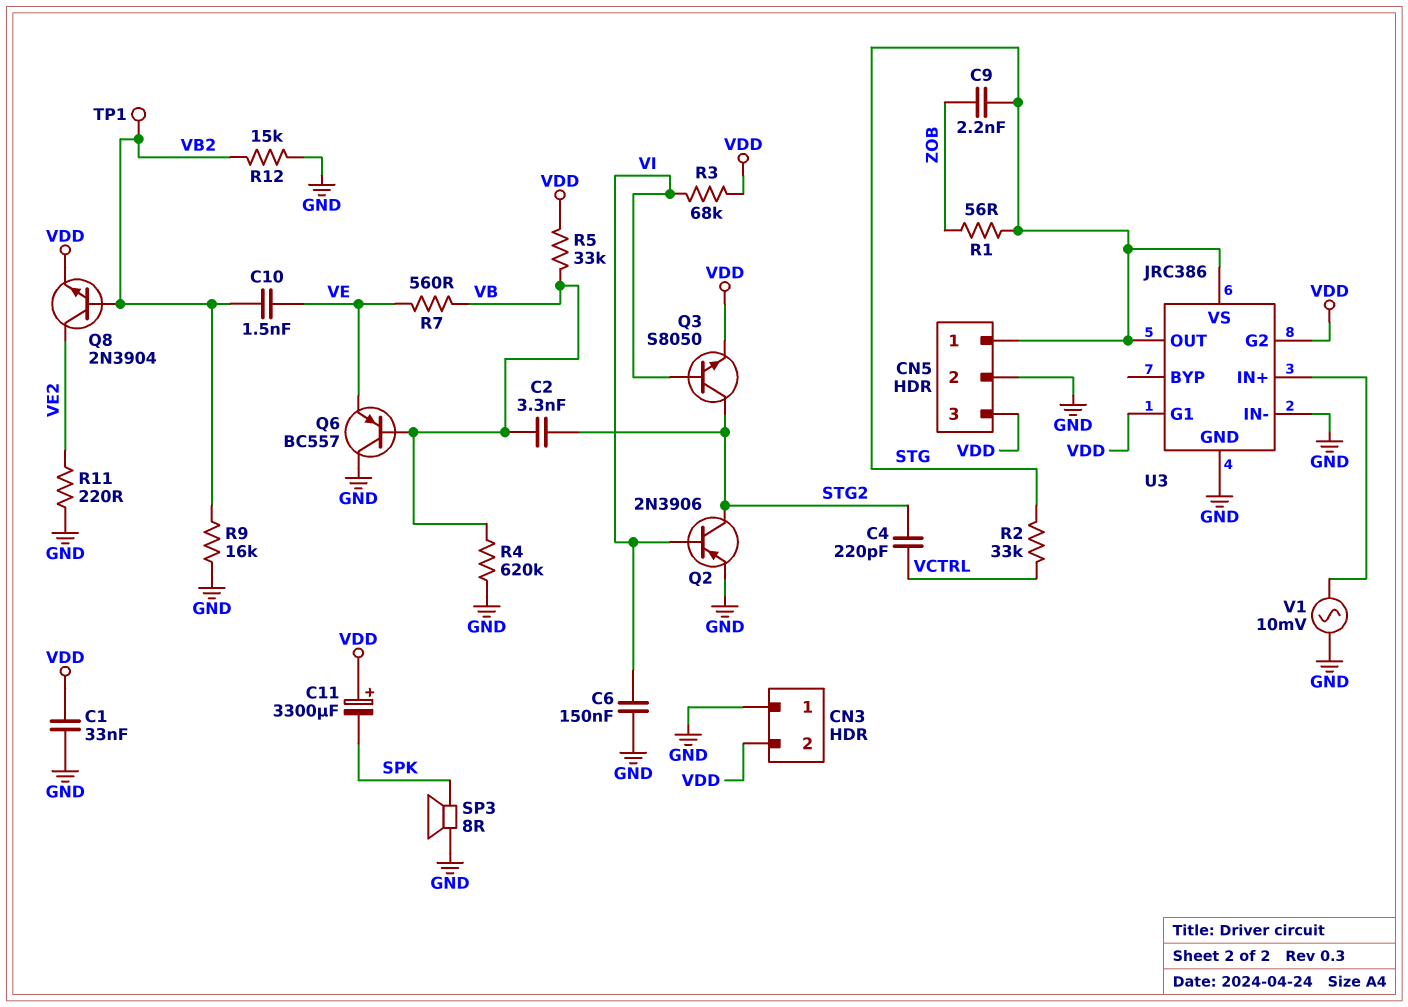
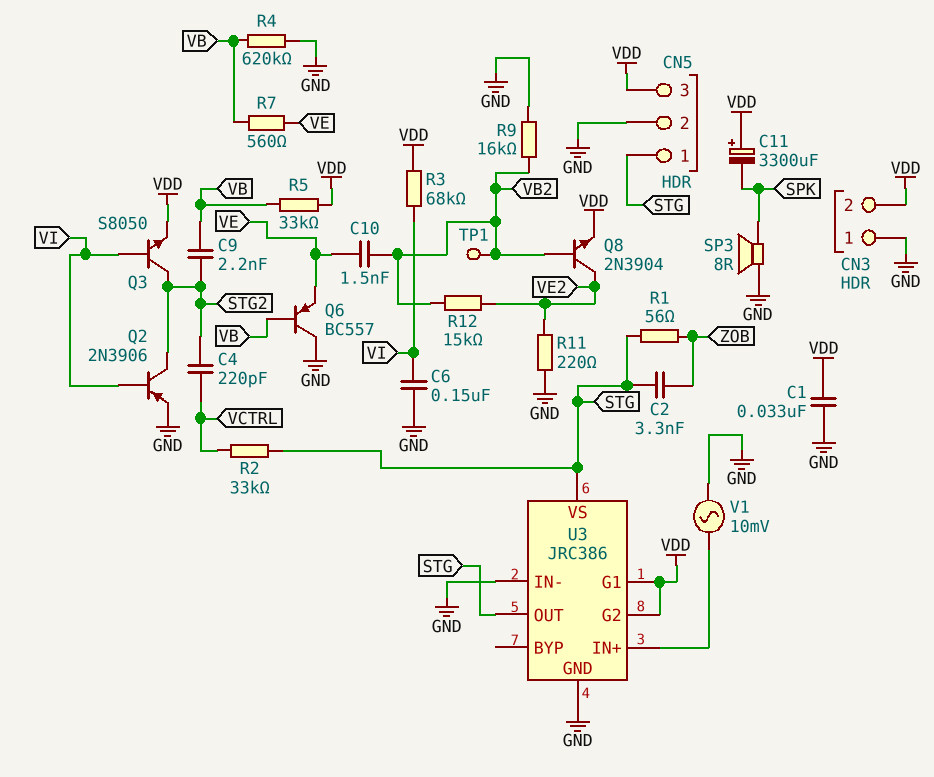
C2: 3.3nF (STG2, VB) -> 3.3nF (STG, ZOB)
C9: 2.2nF (STG, ZOB) -> 2.2nF (STG2, VB)
R12: 15k (GND, VB2) -> 15k (VB2, VE2)

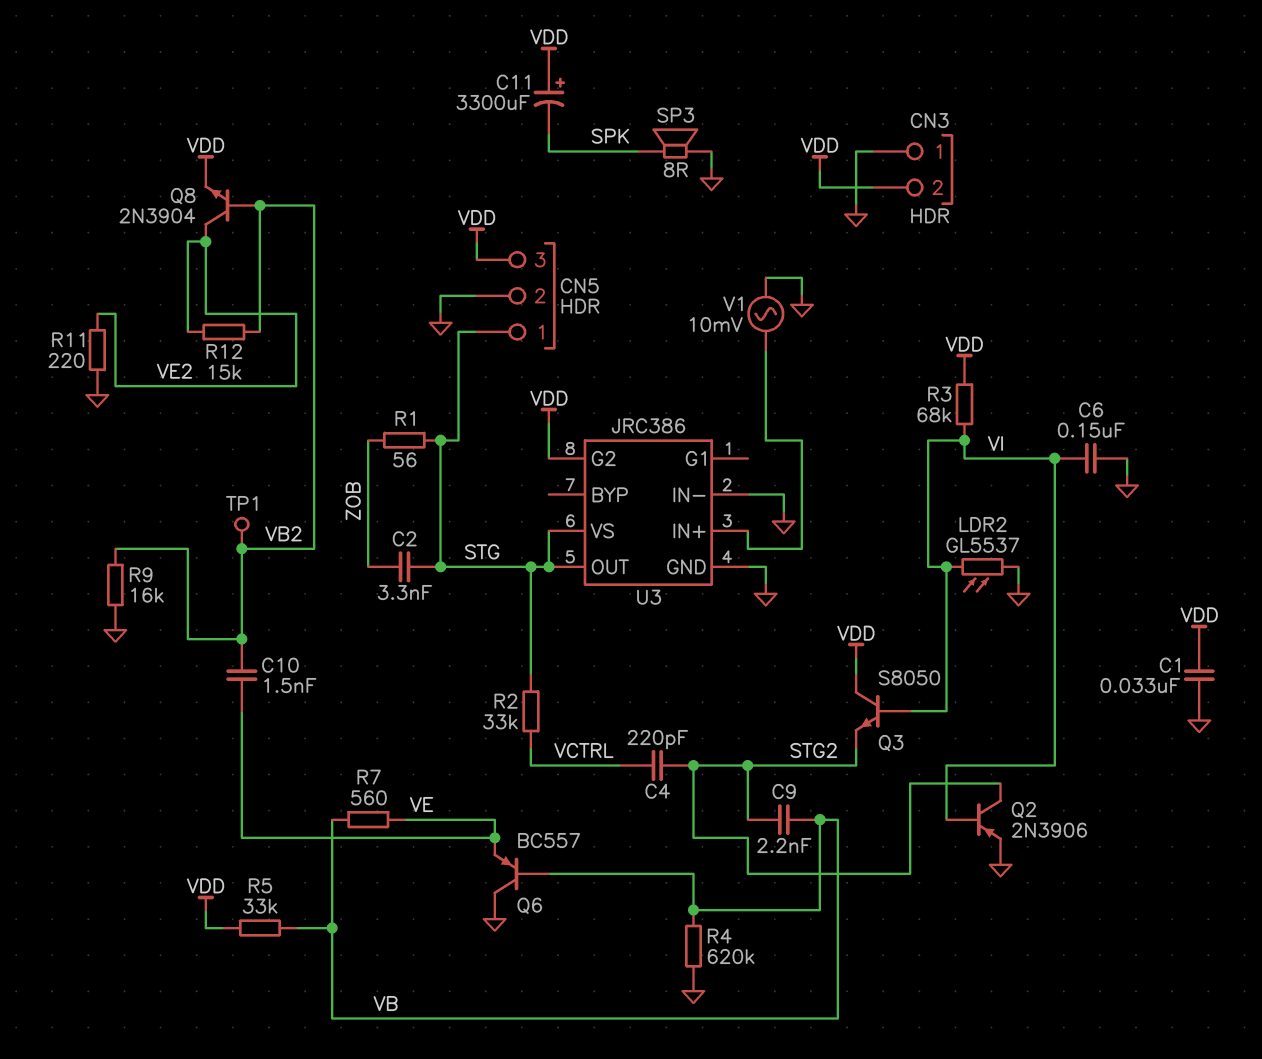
LDR2: none -> GL5537 (GND, VI)
Q3: NPN S8050 (B VI, C STG2, E VDD) -> NPN S8050 (B VI, C VDD, E STG2)
U3 pin G1: VDD -> none

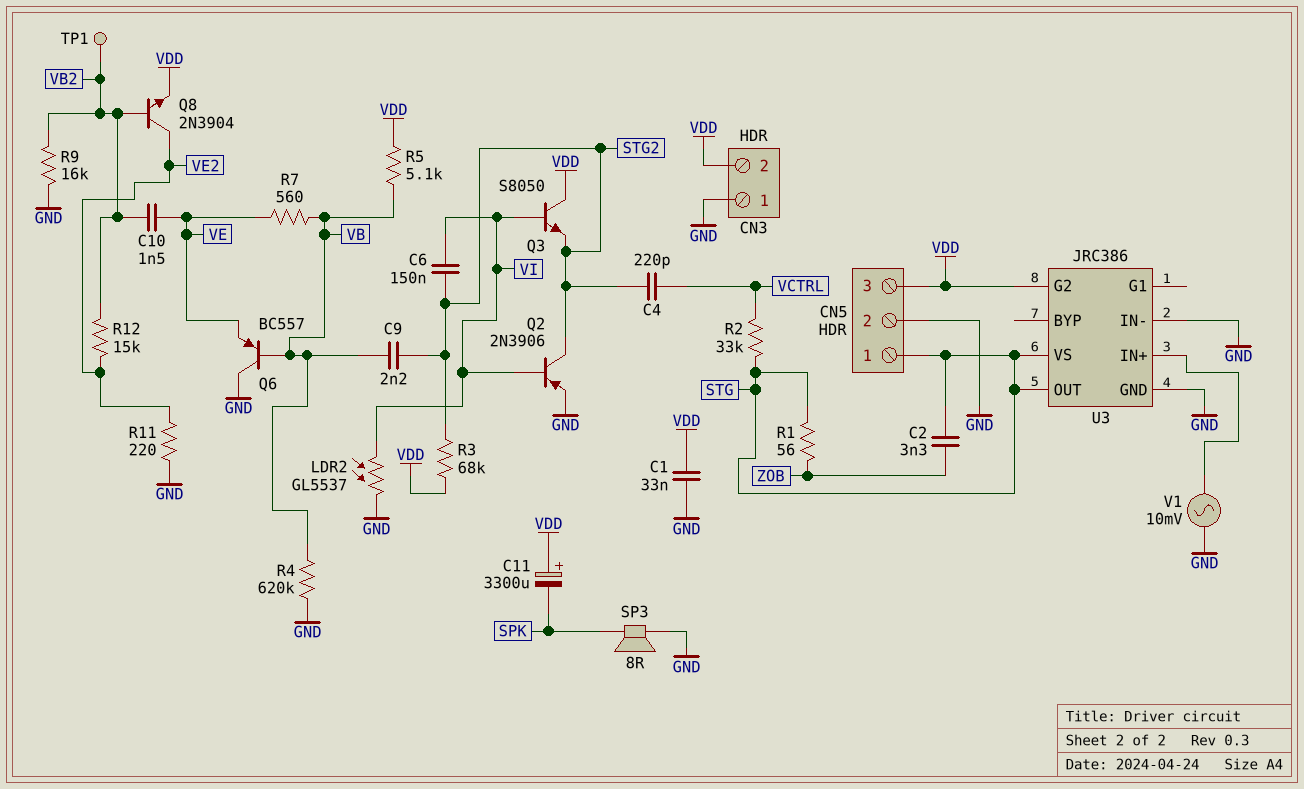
C6: 150nF (GND, VI) -> 150nF (STG2, VI)
R3: 68k (VDD, VI) -> 68k (STG2, VDD)
R5: 33k (VB, VDD) -> 5.1k (VB, VDD)

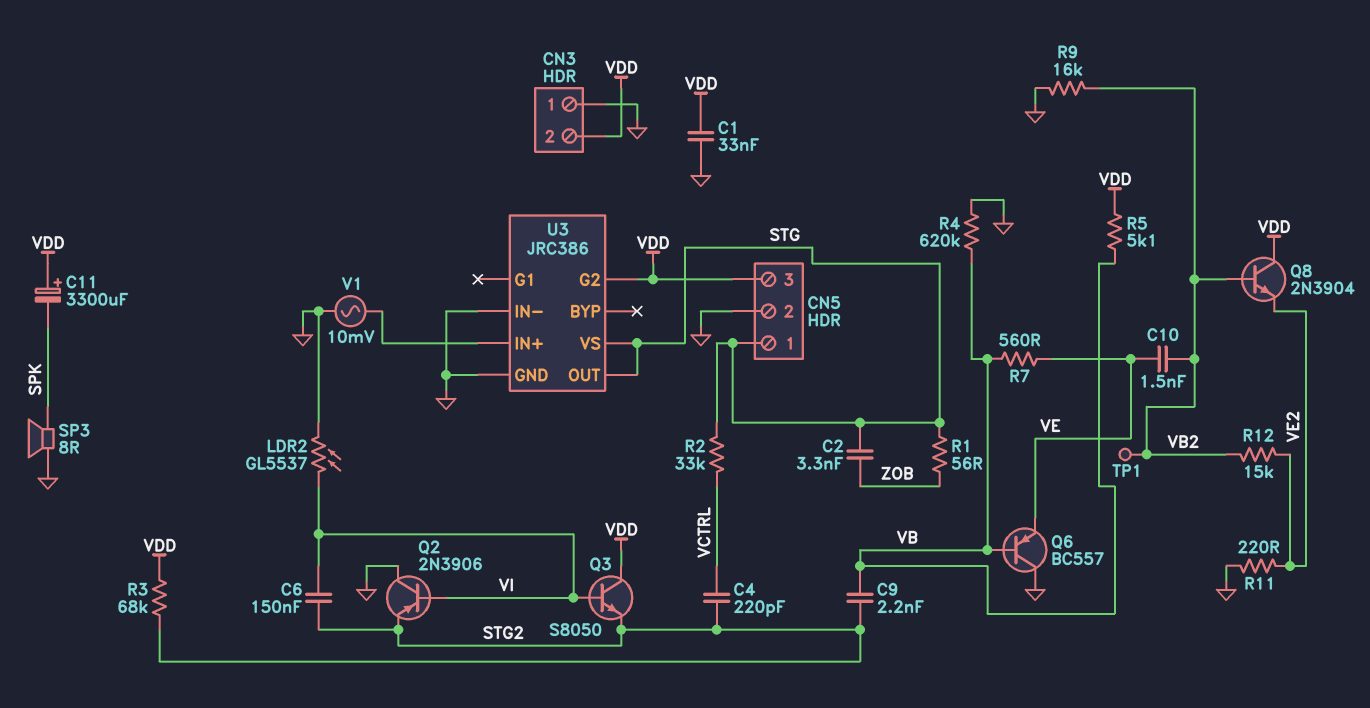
Q2: PNP 2N3906 (B VI, C STG2, E GND) -> PNP 2N3906 (B VI, C GND, E STG2)
Q8: NPN 2N3904 (B VB2, C VE2, E VDD) -> NPN 2N3904 (B VB2, C VDD, E VE2)

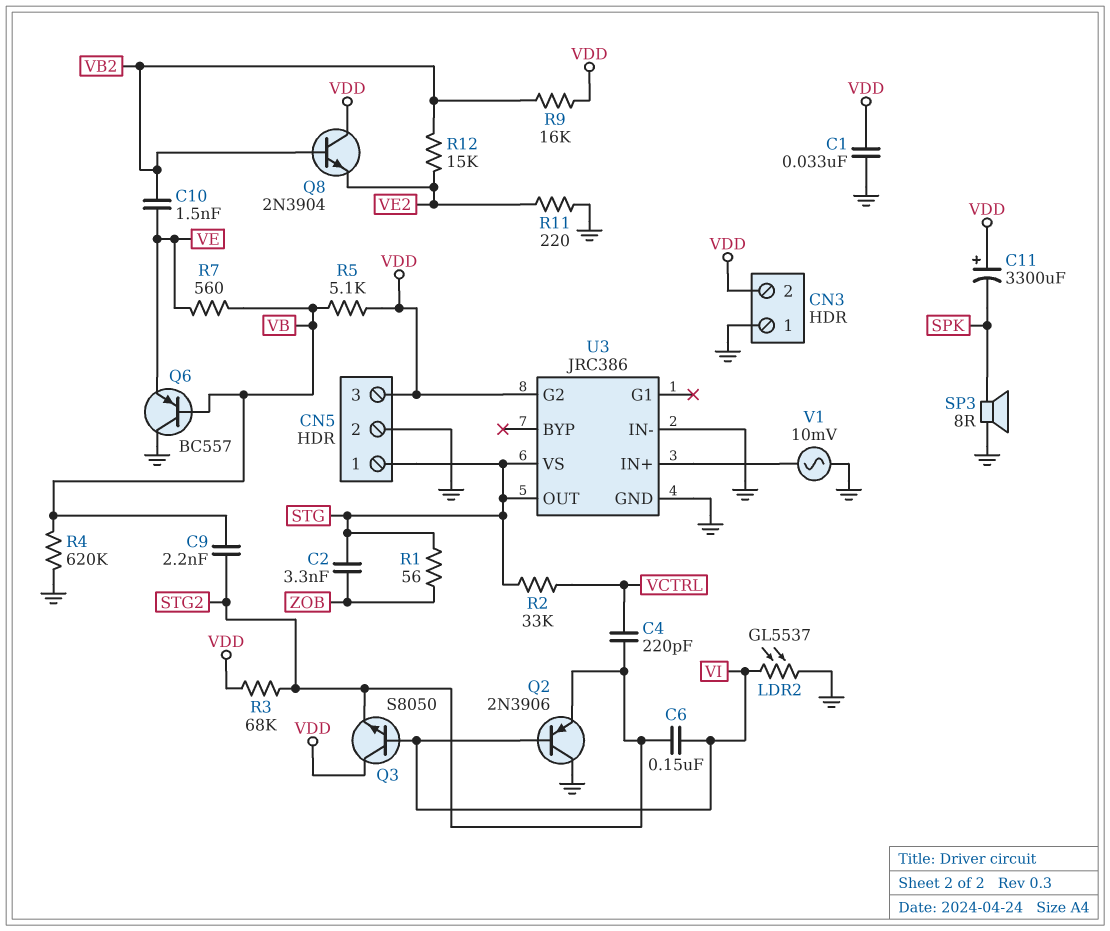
R9: 16k (GND, VB2) -> 16k (VB2, VDD)
TP1: test point (VB2) -> none

